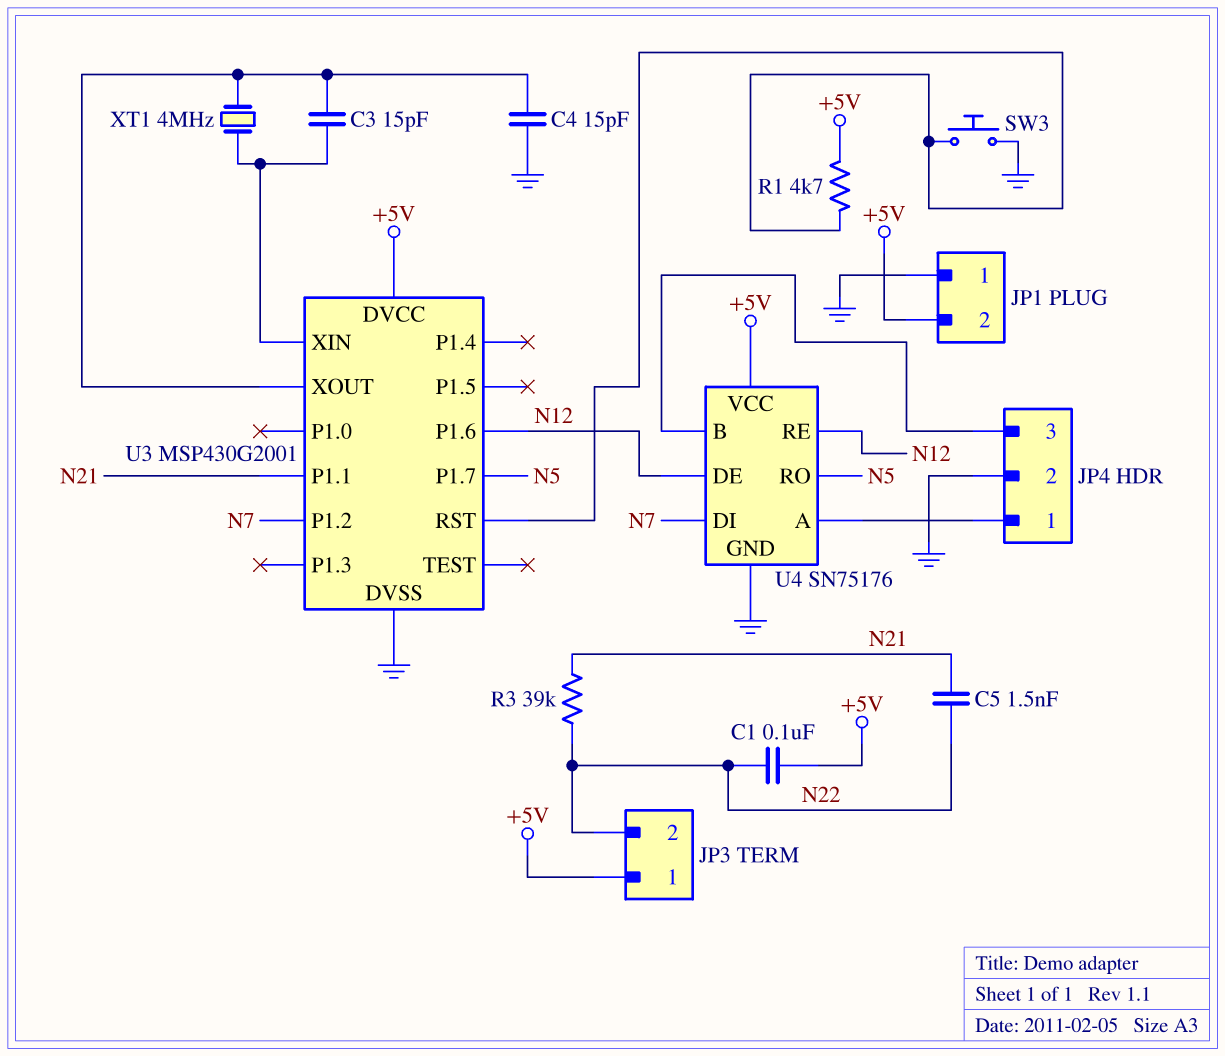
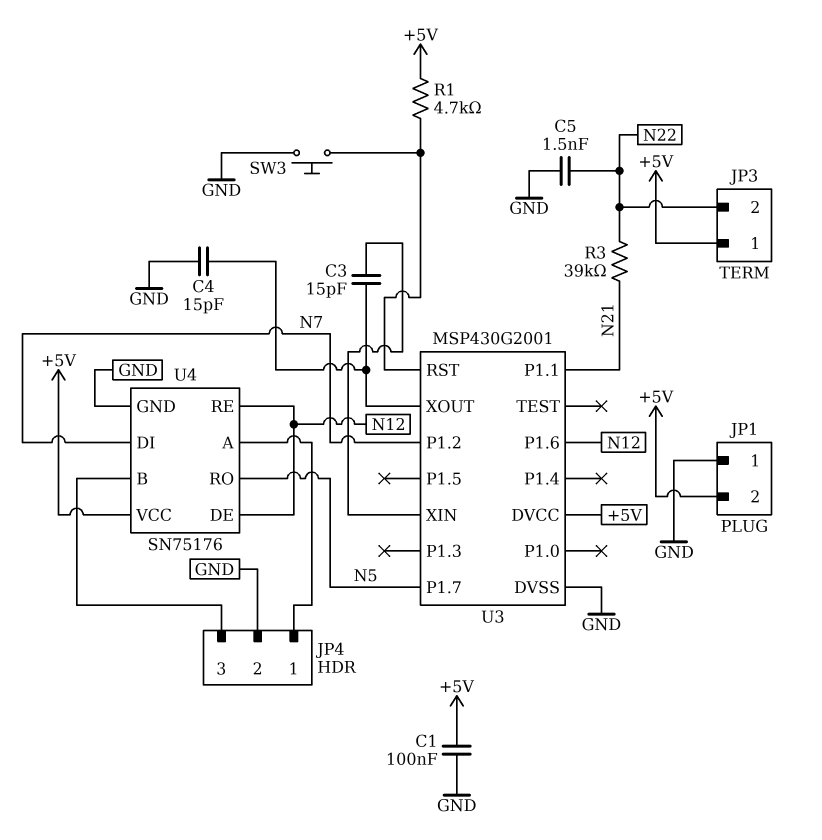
C1: 100nF (+5V, N22) -> 100nF (+5V, GND)
C5: 1.5nF (N21, N22) -> 1.5nF (GND, N22)
XT1: 4MHz (U3/XIN, U3/XOUT) -> none

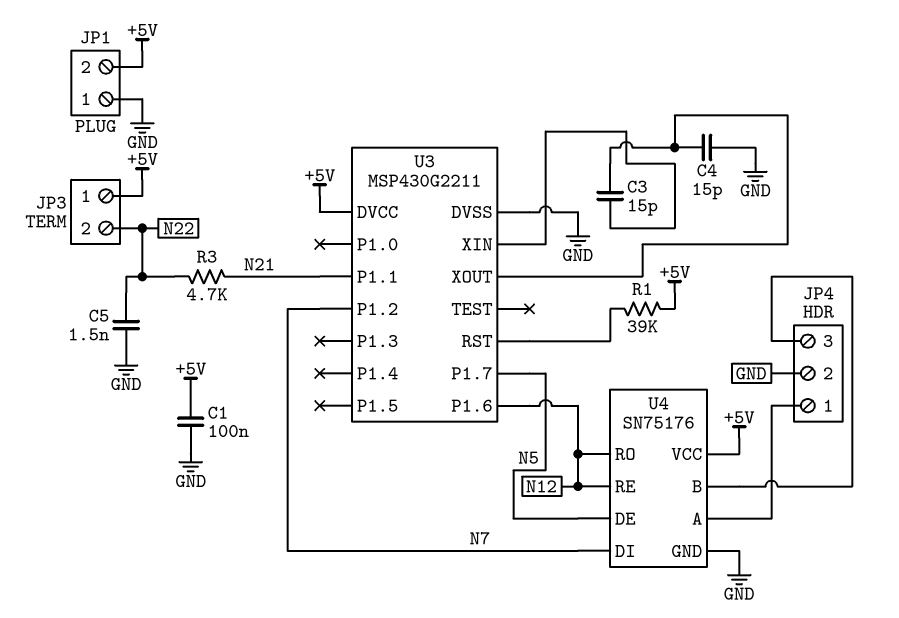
R1: 4.7k (+5V, U3/RST) -> 39k (+5V, U3/RST)
R3: 39k (N21, N22) -> 4.7k (N21, N22)
SW3: button (GND, U3/RST) -> none
U3: MSP430G2001 -> MSP430G2211
U4 pin DE: N12 -> N5
U4 pin RO: N5 -> N12

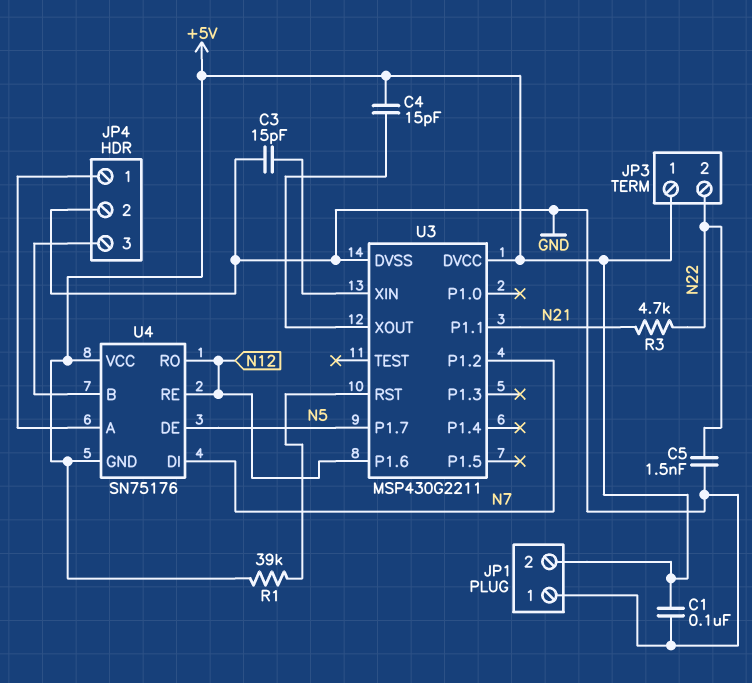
C3: 15pF (U3/XIN, U3/XOUT) -> 15pF (GND, U3/XIN)
C4: 15pF (GND, U3/XOUT) -> 15pF (+5V, U3/XOUT)
U4 pin GND: GND -> +5V

